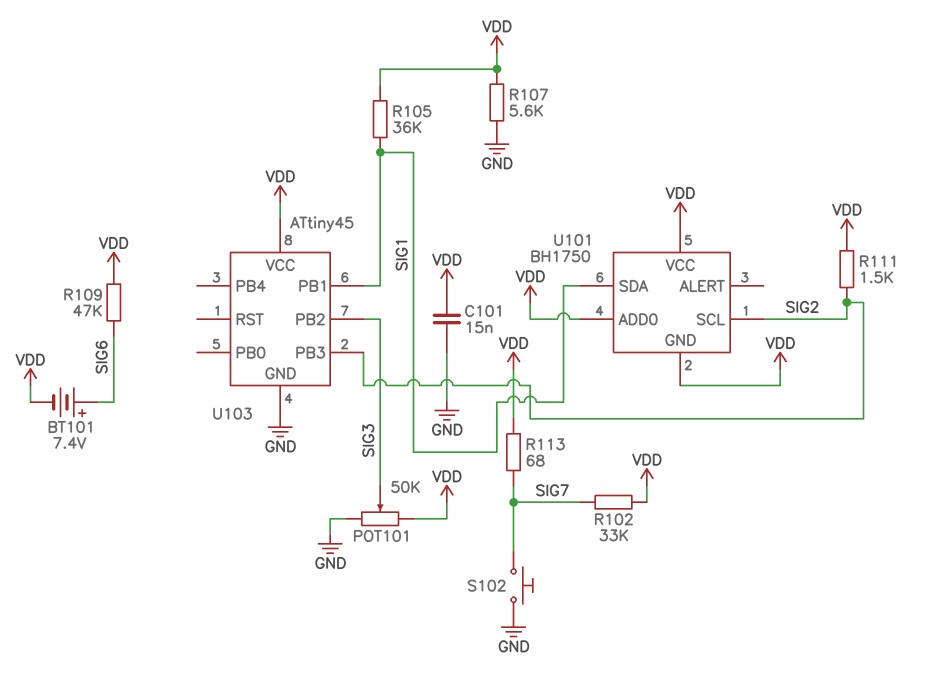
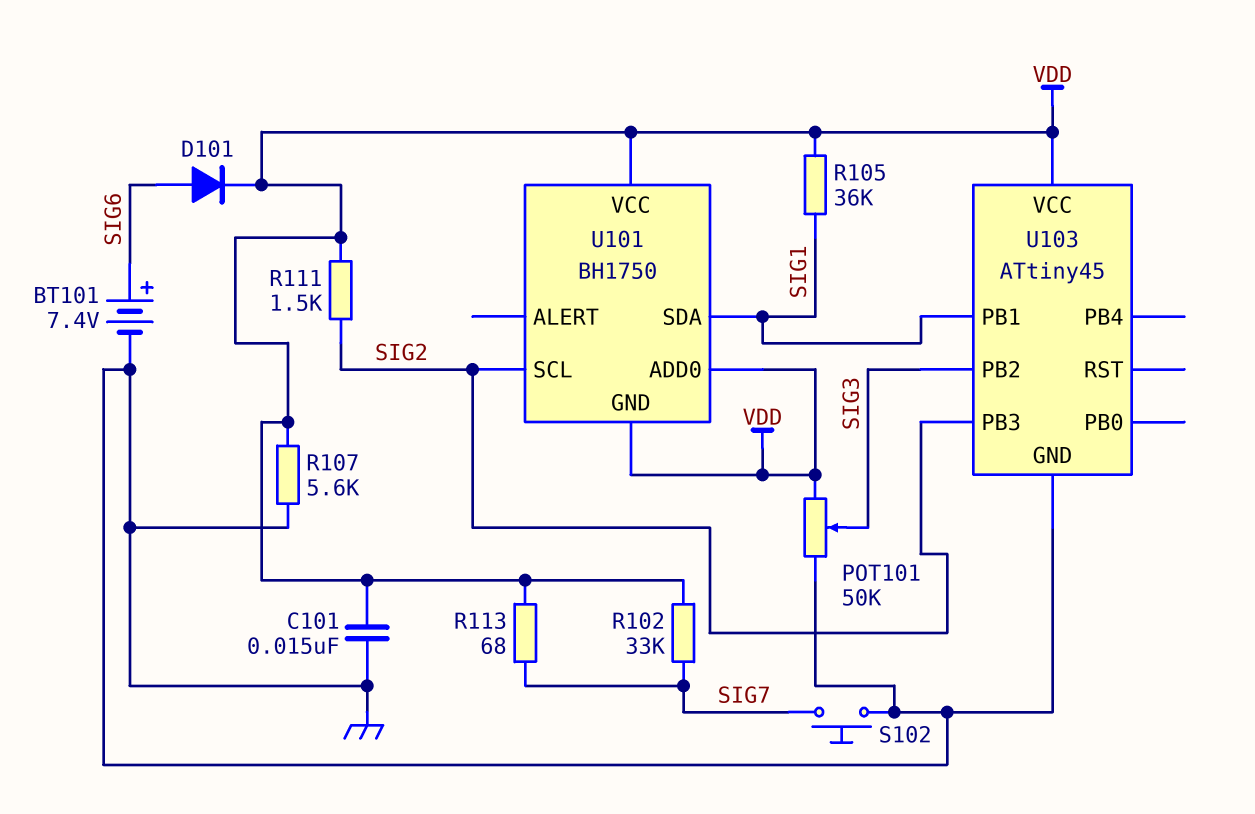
BT101: 7.4V (plus SIG6, minus VDD) -> 7.4V (plus SIG6, minus GND)
D101: none -> diode (A SIG6, K VDD)
R109: 47k (SIG6, VDD) -> none

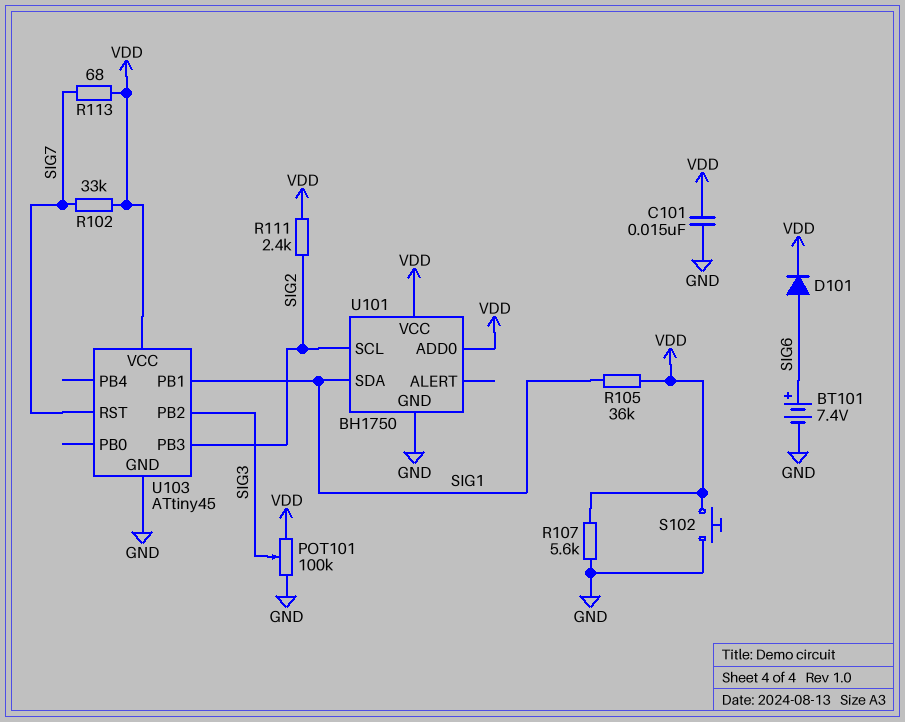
POT101: 50k (GND, VDD, wiper SIG3) -> 100k (GND, VDD, wiper SIG3)
R111: 1.5k (SIG2, VDD) -> 2.4k (SIG2, VDD)
S102: button (GND, SIG7) -> button (GND, VDD)
U101 pin GND: VDD -> GND
U103 pin RST: none -> SIG7

